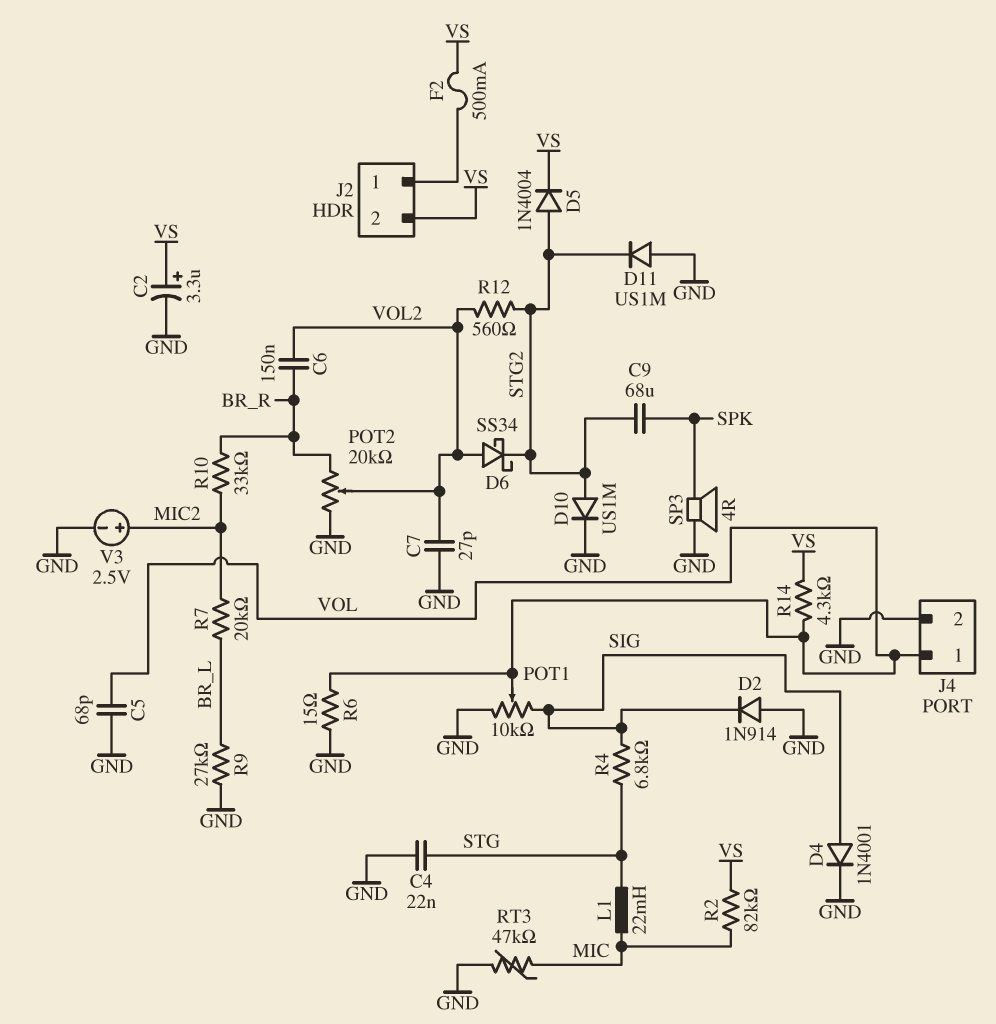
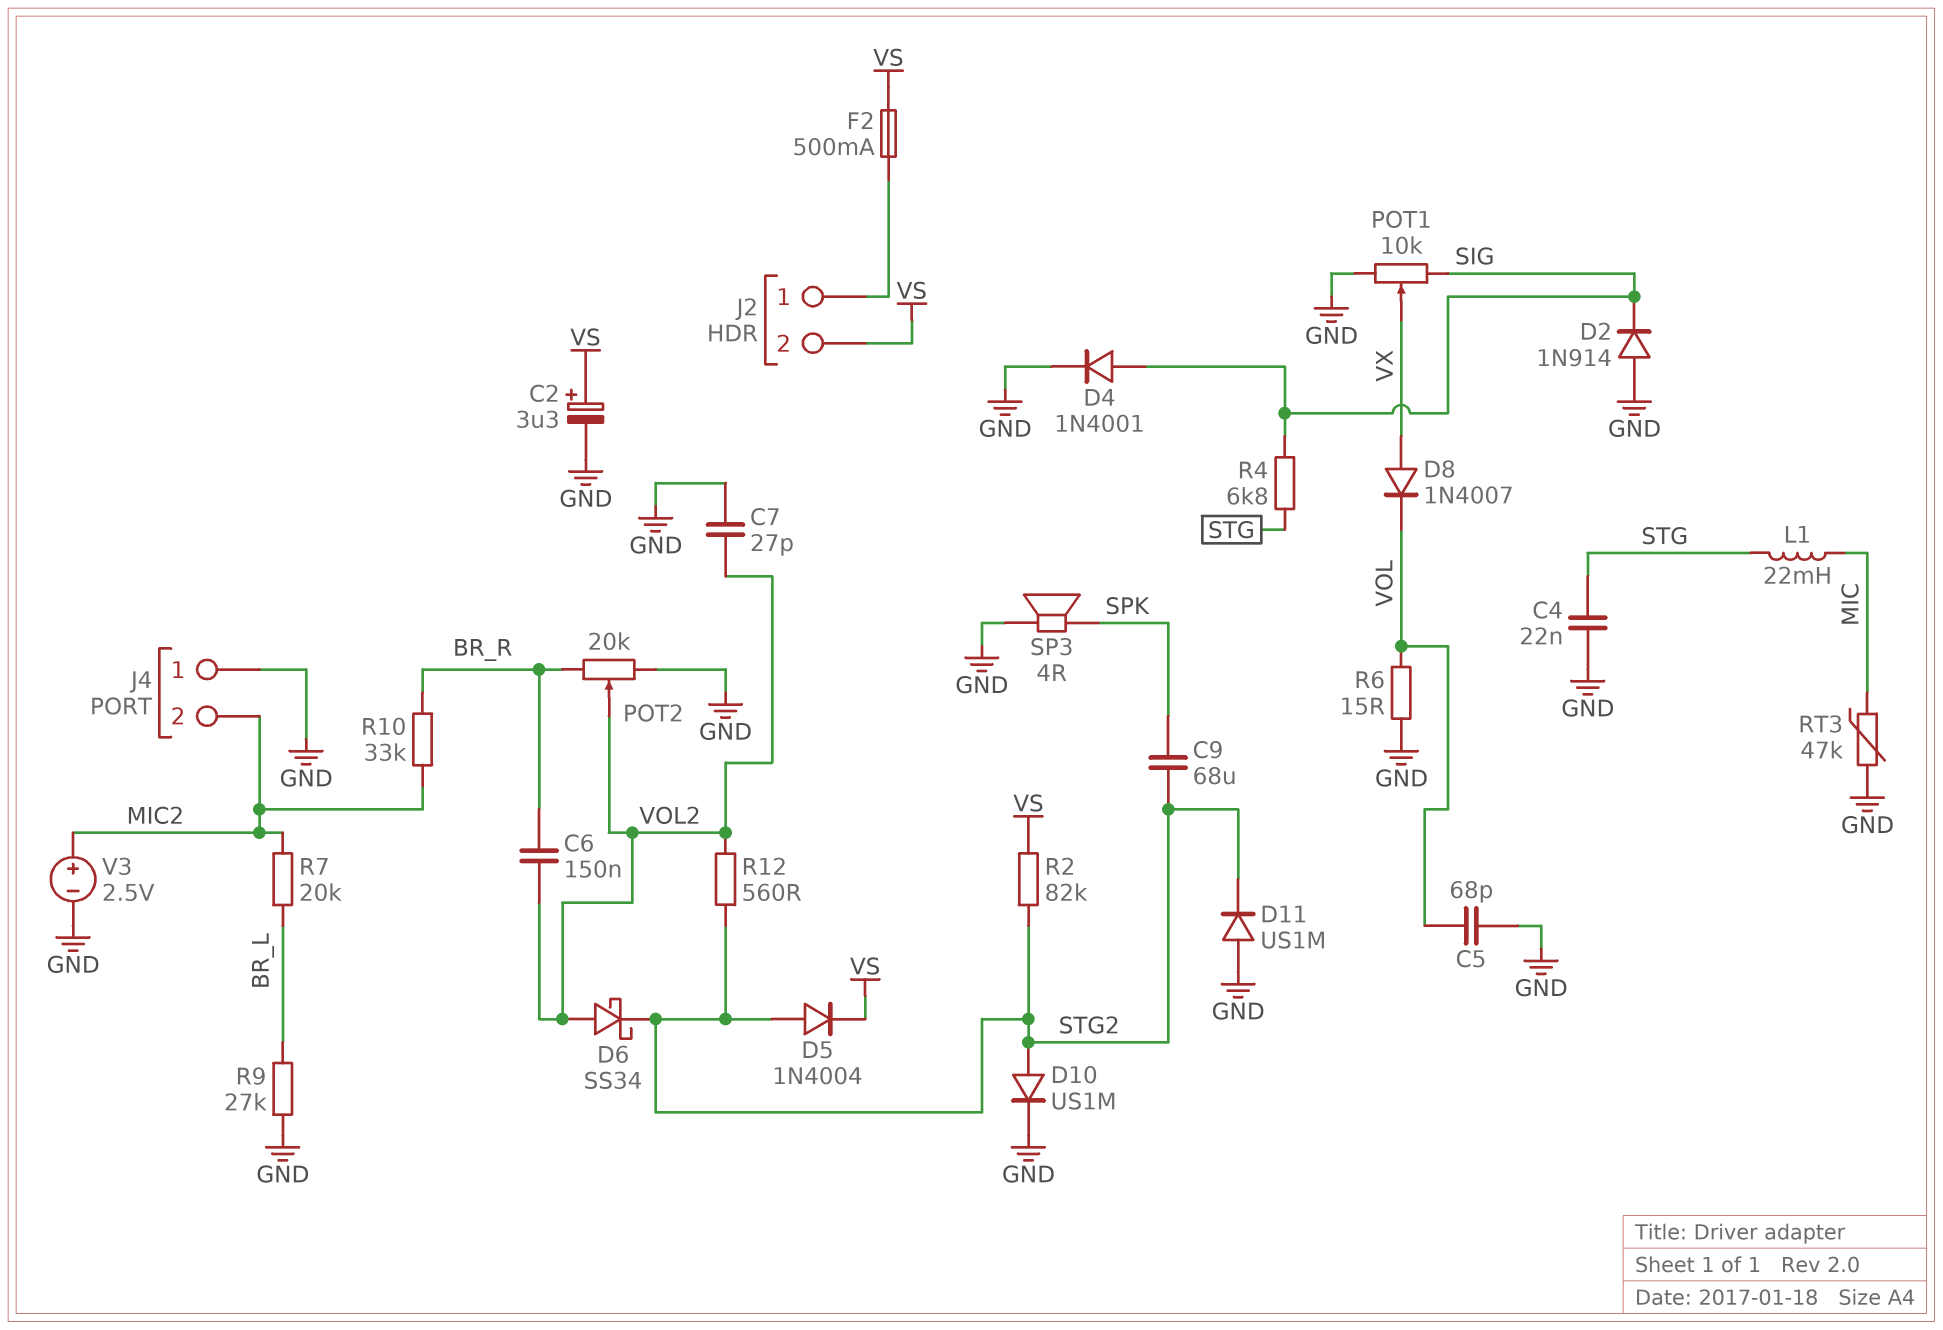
D8: none -> diode 1N4007 (A VX, K VOL)
J4 pin 1: VOL -> GND
J4 pin 2: GND -> MIC2
POT1: 10k (GND, SIG, wiper VOL) -> 10k (GND, SIG, wiper VX)
R2: 82k (MIC, VS) -> 82k (STG2, VS)
R14: 4.3k (VOL, VS) -> none

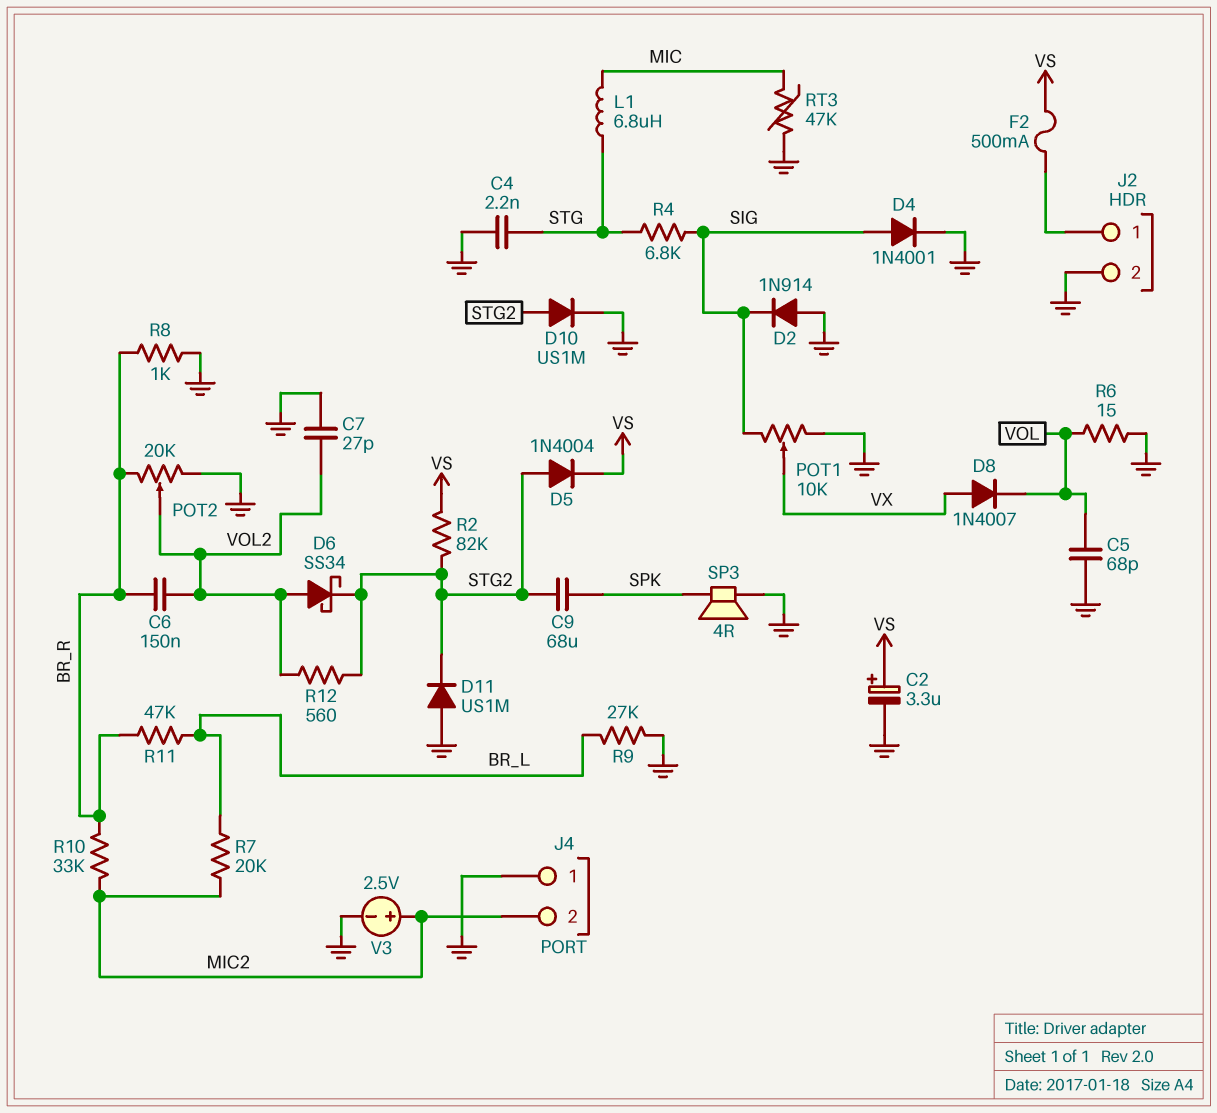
C4: 22nF (GND, STG) -> 2.2nF (GND, STG)
J2 pin 2: VS -> GND
L1: 22mH (MIC, STG) -> 6.8uH (MIC, STG)
R8: none -> 1k (BR_R, GND)
R11: none -> 47k (BR_L, BR_R)

